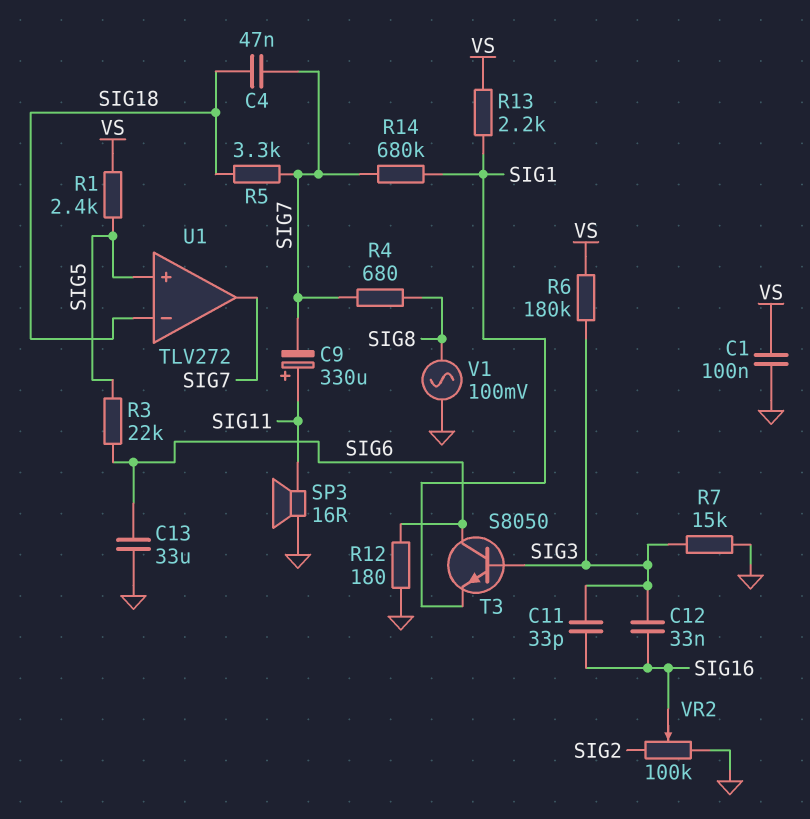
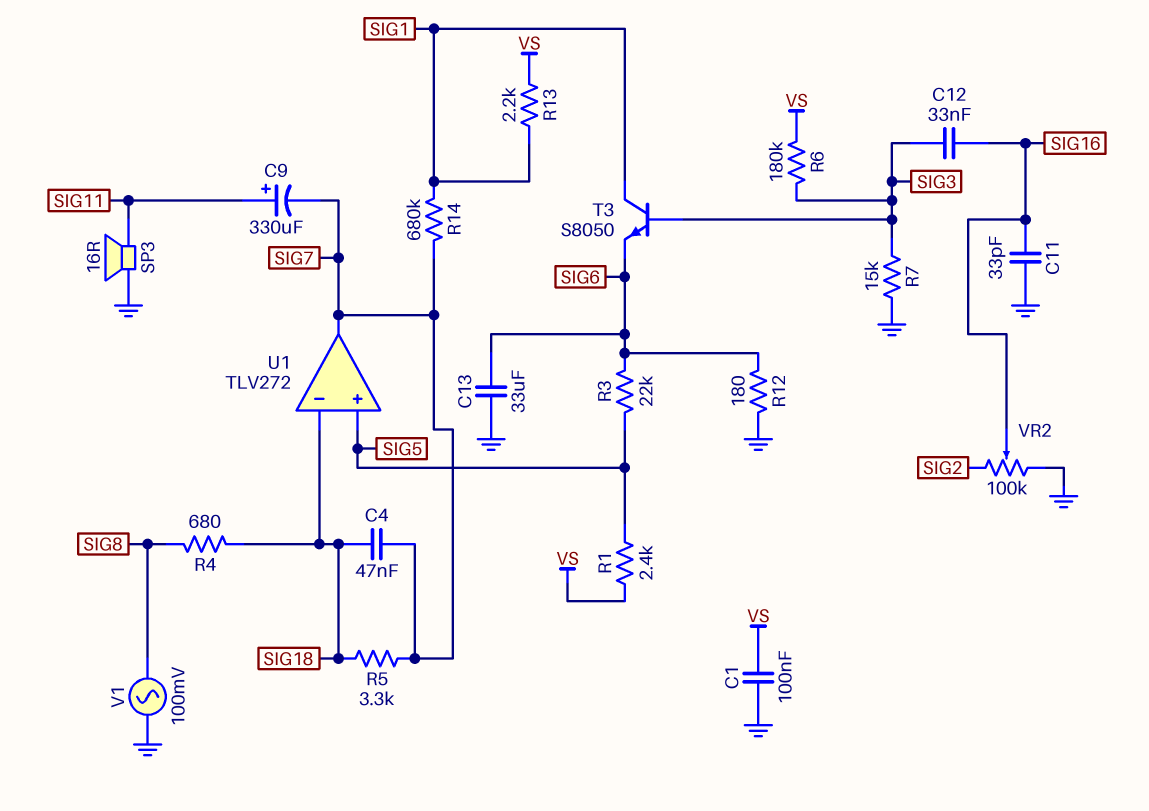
C11: 33pF (SIG3, SIG16) -> 33pF (GND, SIG16)
R4: 680 (SIG7, SIG8) -> 680 (SIG8, SIG18)
T3: NPN S8050 (B SIG3, C SIG6, E SIG1) -> NPN S8050 (B SIG3, C SIG1, E SIG6)

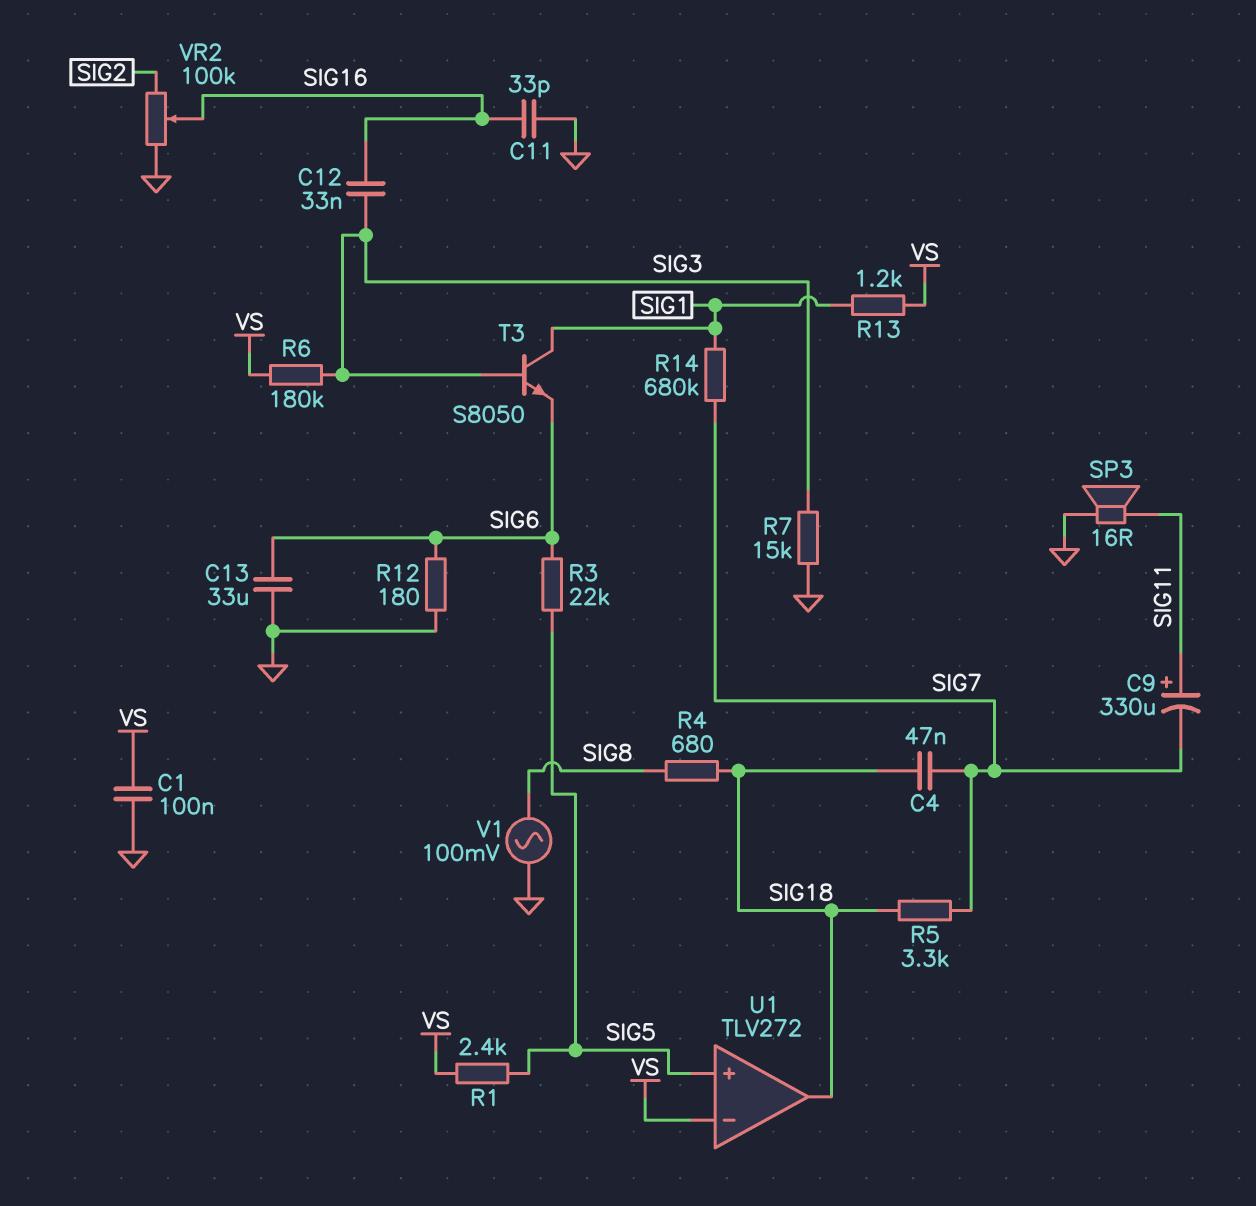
R13: 2.2k (SIG1, VS) -> 1.2k (SIG1, VS)
U1 pin in-: SIG18 -> VS
U1 pin out: SIG7 -> SIG18

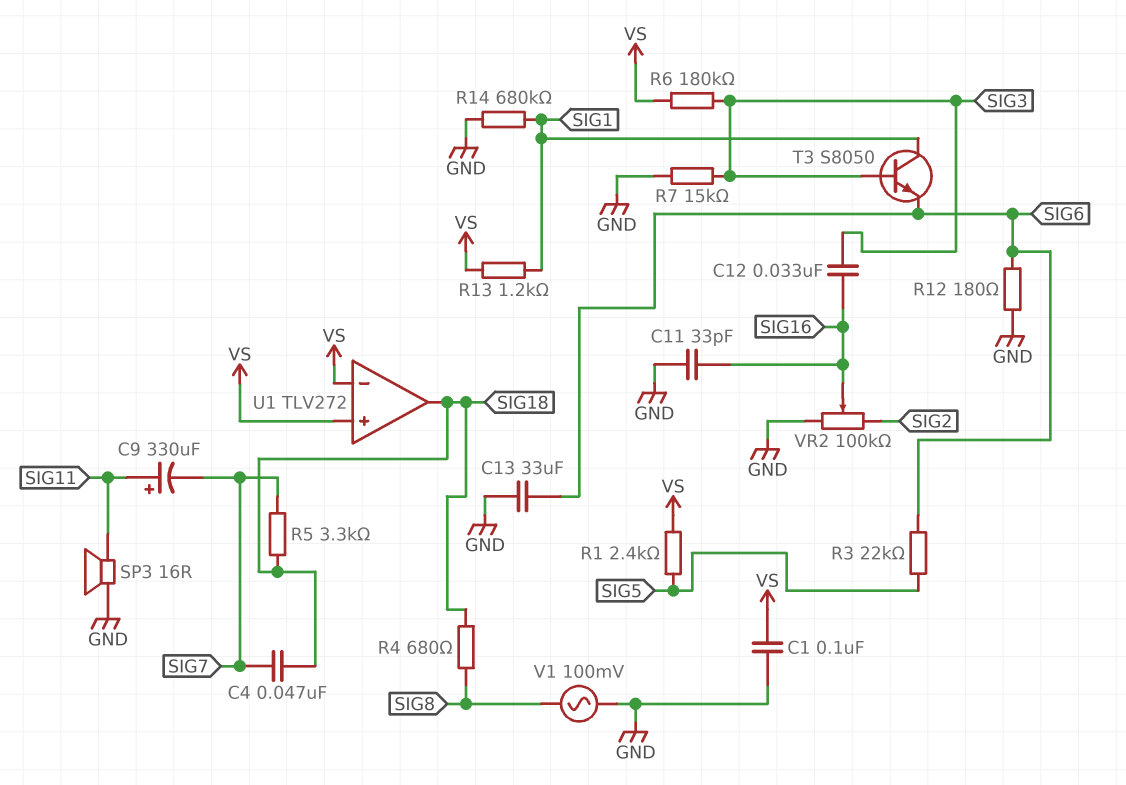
R14: 680k (SIG1, SIG7) -> 680k (GND, SIG1)
U1 pin in+: SIG5 -> VS

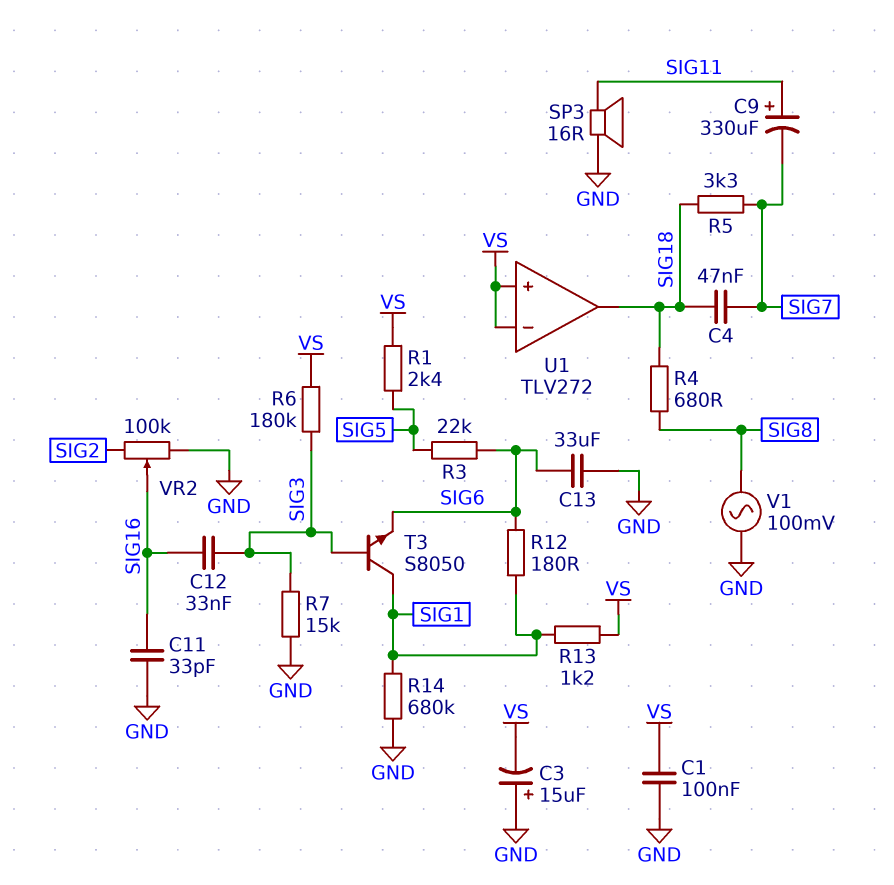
C3: none -> 15uF (plus GND, minus VS)
R12: 180 (GND, SIG6) -> 180 (SIG1, SIG6)

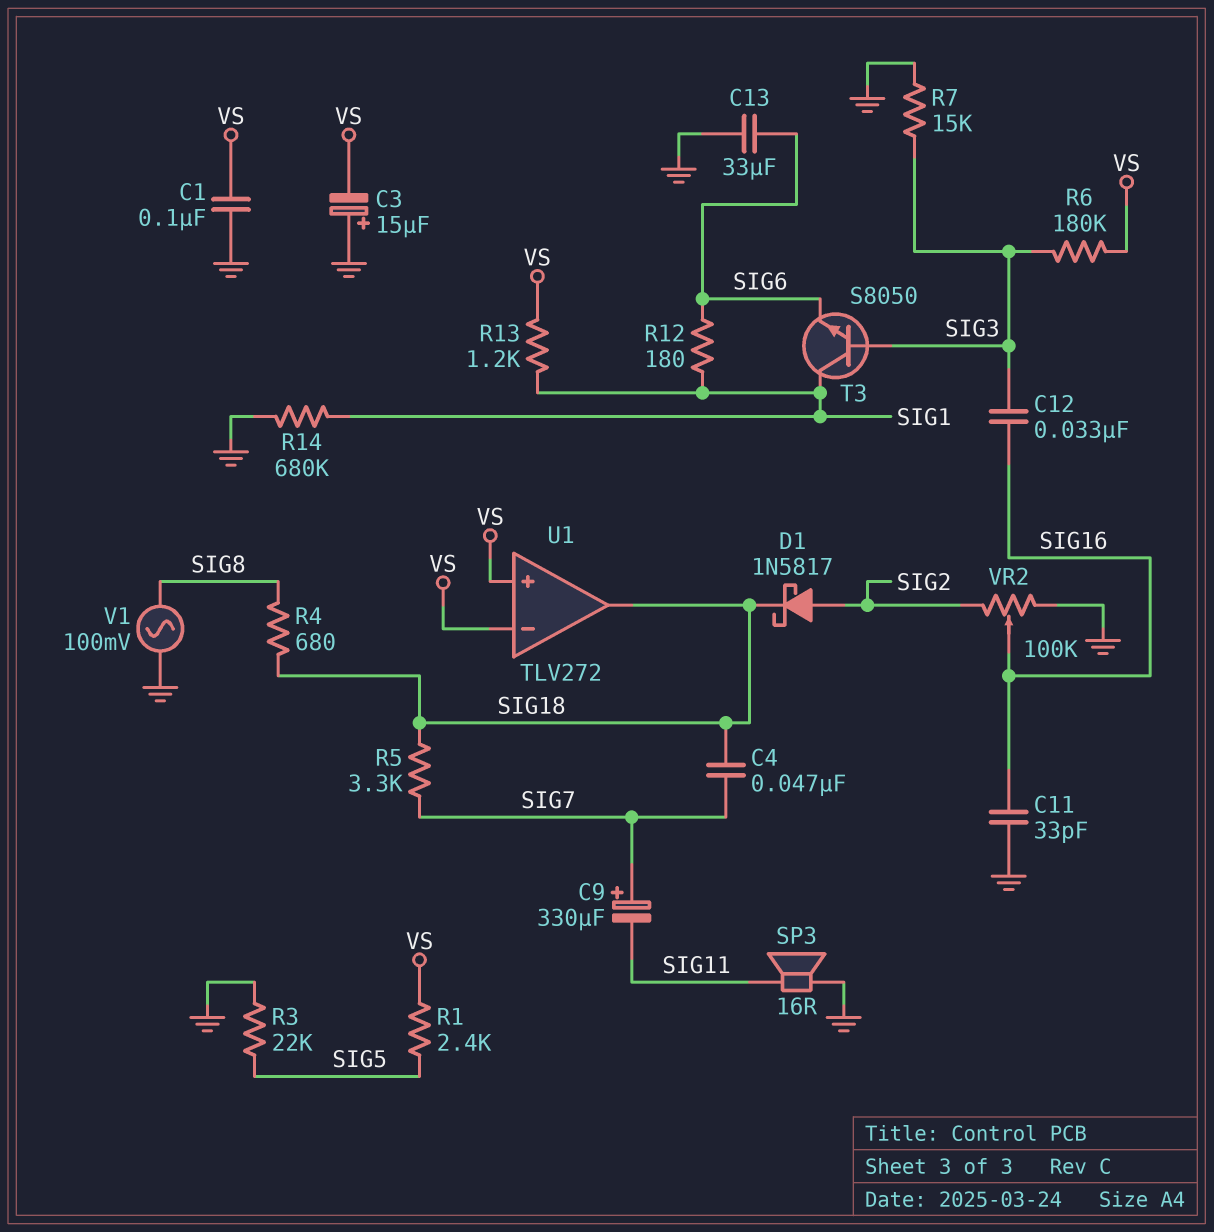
C9: 330uF (plus SIG11, minus SIG7) -> 330uF (plus SIG7, minus SIG11)
D1: none -> schottky 1N5817 (A SIG2, K SIG18)
R3: 22k (SIG5, SIG6) -> 22k (GND, SIG5)

